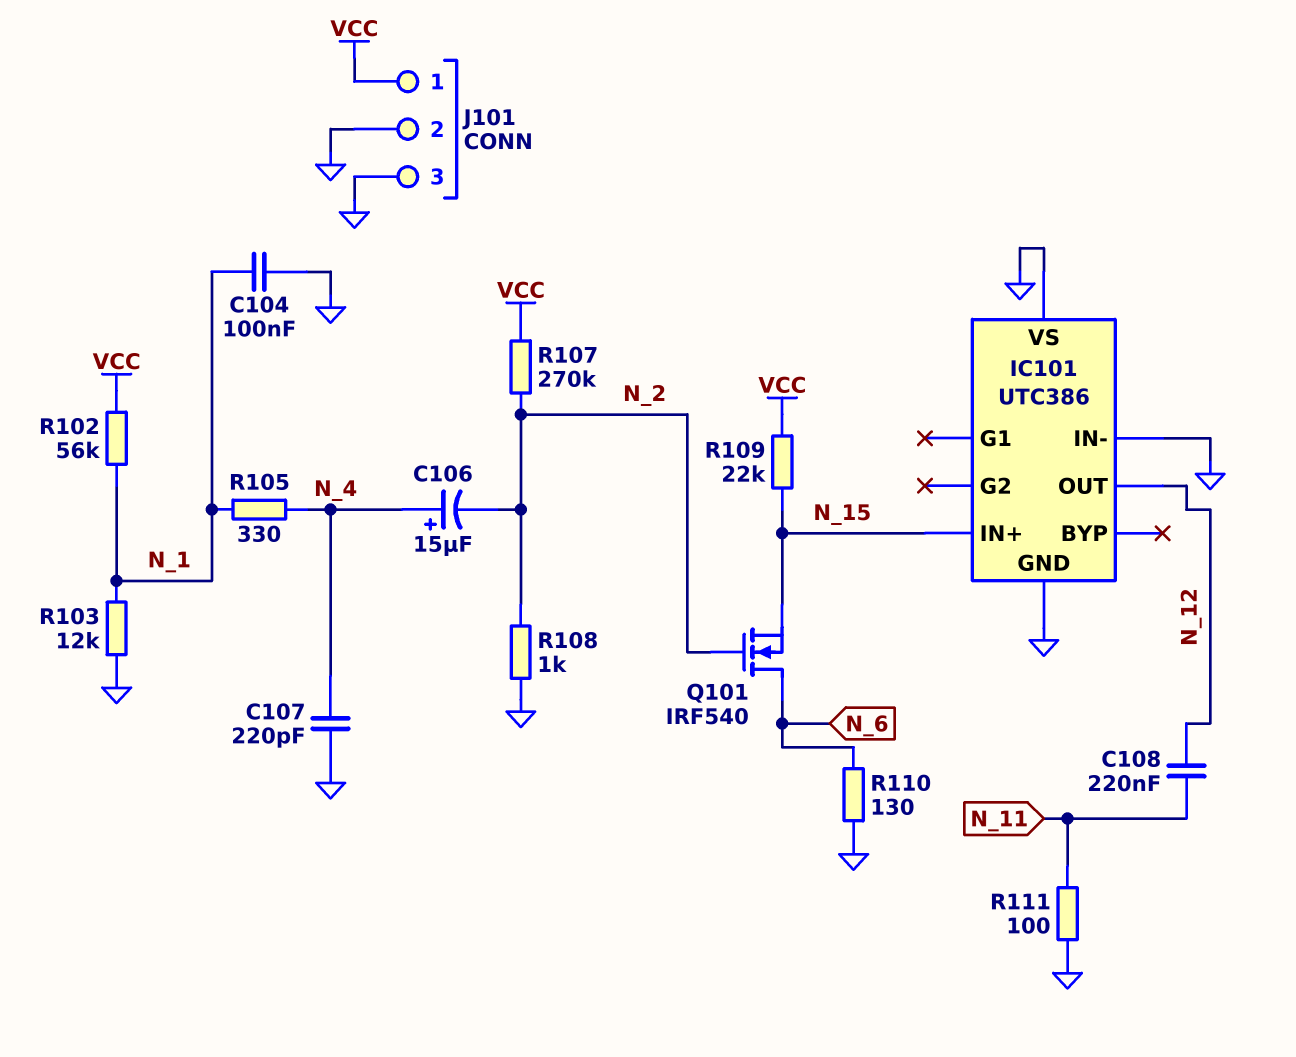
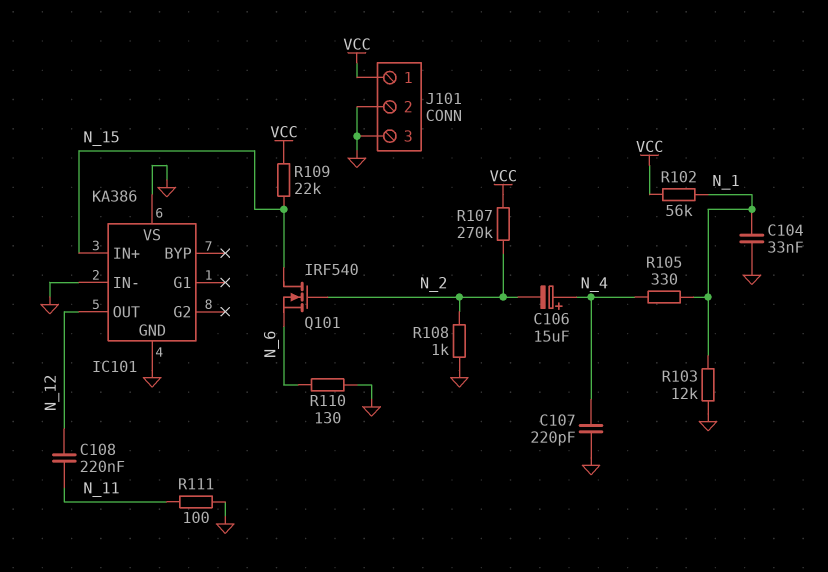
C104: 100nF (GND, N_1) -> 33nF (GND, N_1)
IC101: UTC386 -> KA386
Q101: NMOS IRF540 (G N_2, D N_6, S N_15) -> NMOS IRF540 (G N_2, D N_15, S N_6)

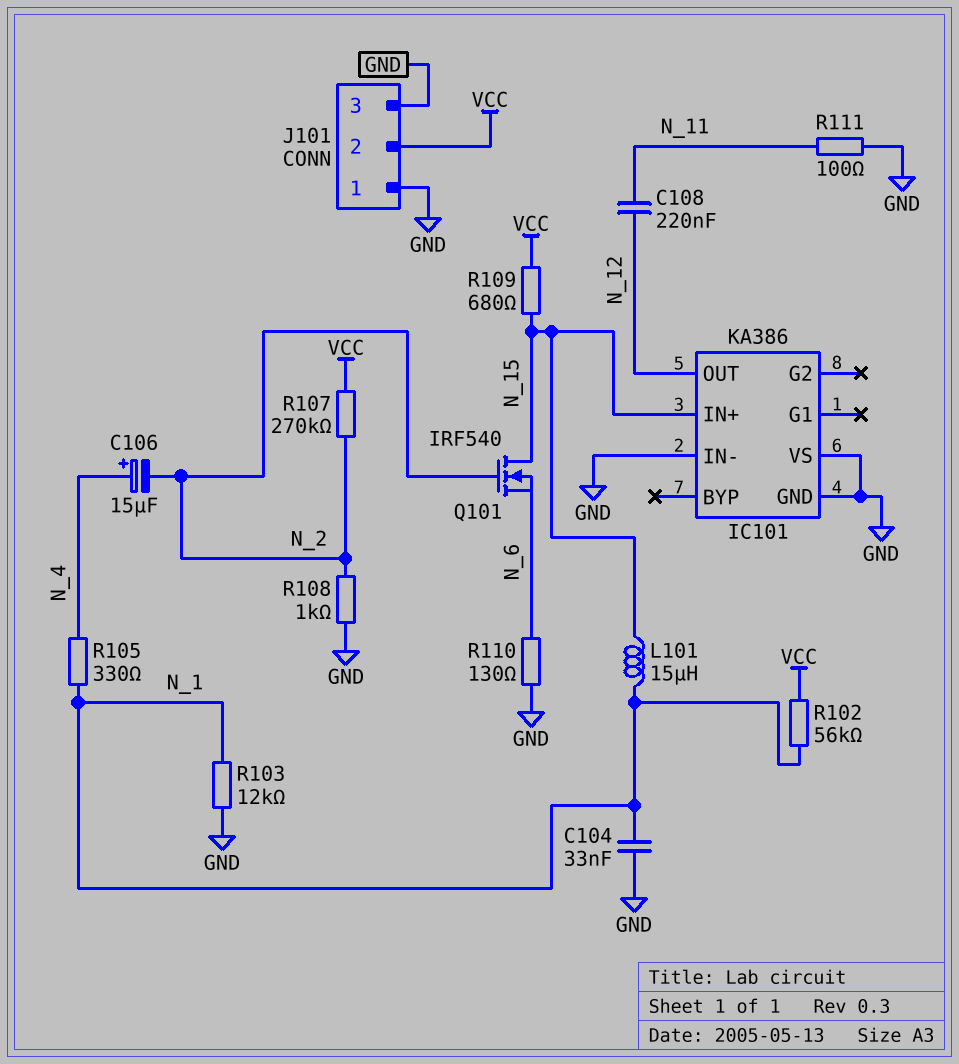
C107: 220pF (GND, N_4) -> none
J101 pin 1: VCC -> GND
J101 pin 2: GND -> VCC
L101: none -> 15uH (N_1, N_15)
R109: 22k (N_15, VCC) -> 680 (N_15, VCC)

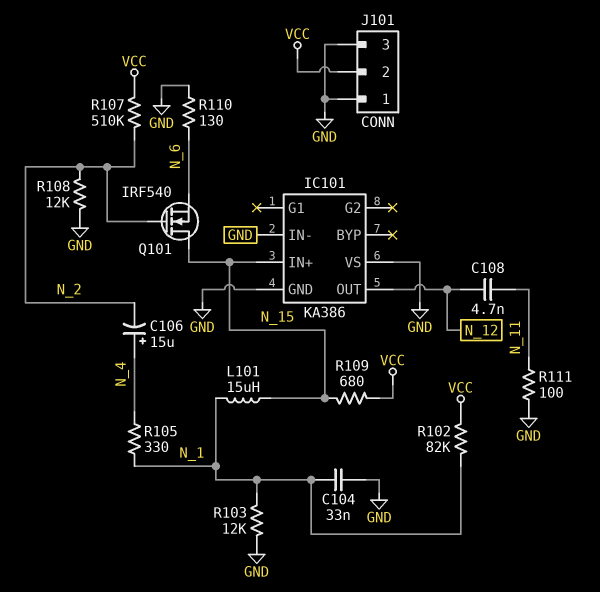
C108: 220nF (N_11, N_12) -> 4.7nF (N_11, N_12)
R102: 56k (N_1, VCC) -> 82k (N_1, VCC)
R107: 270k (N_2, VCC) -> 510k (N_2, VCC)
R108: 1k (GND, N_2) -> 12k (GND, N_2)

